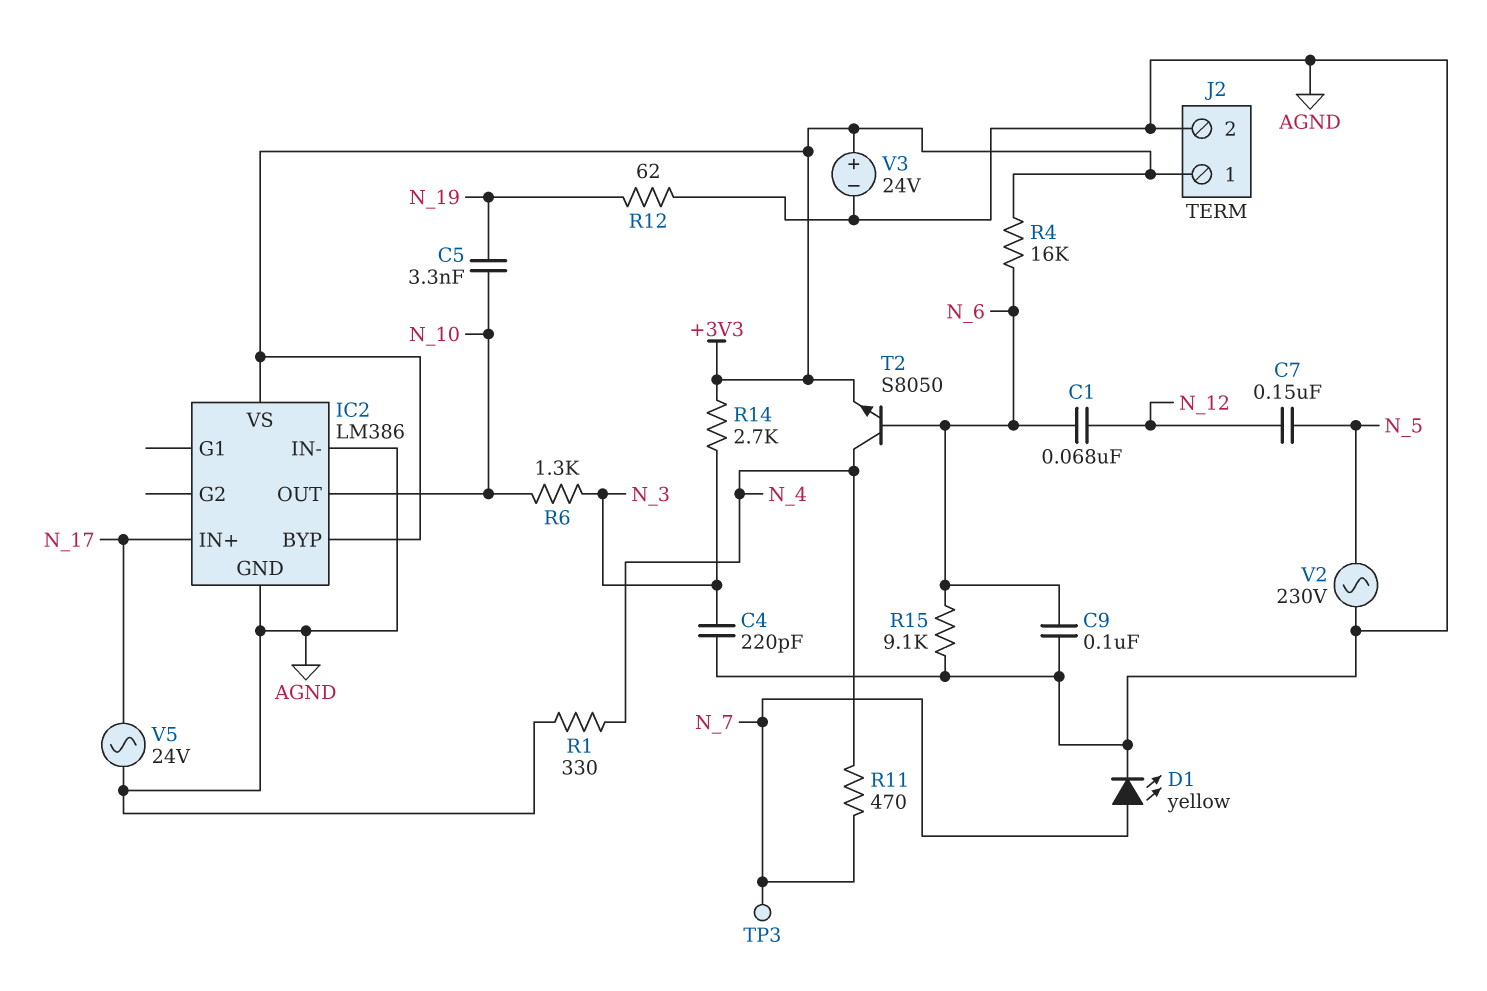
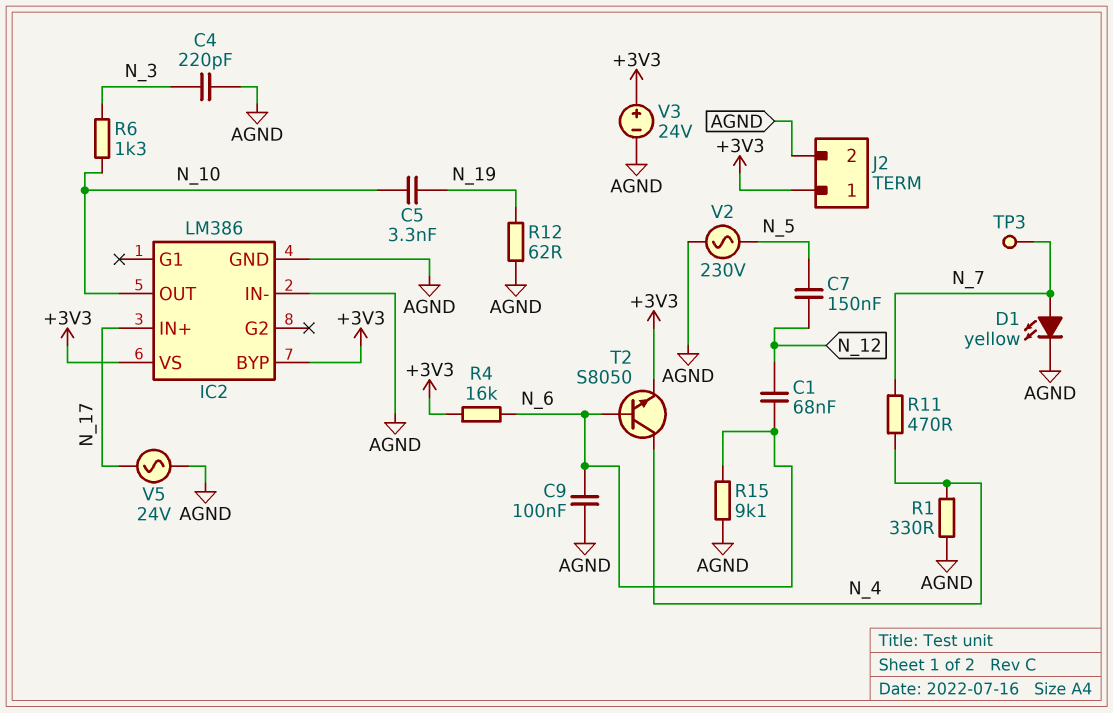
R14: 2.7k (+3V3, N_3) -> none

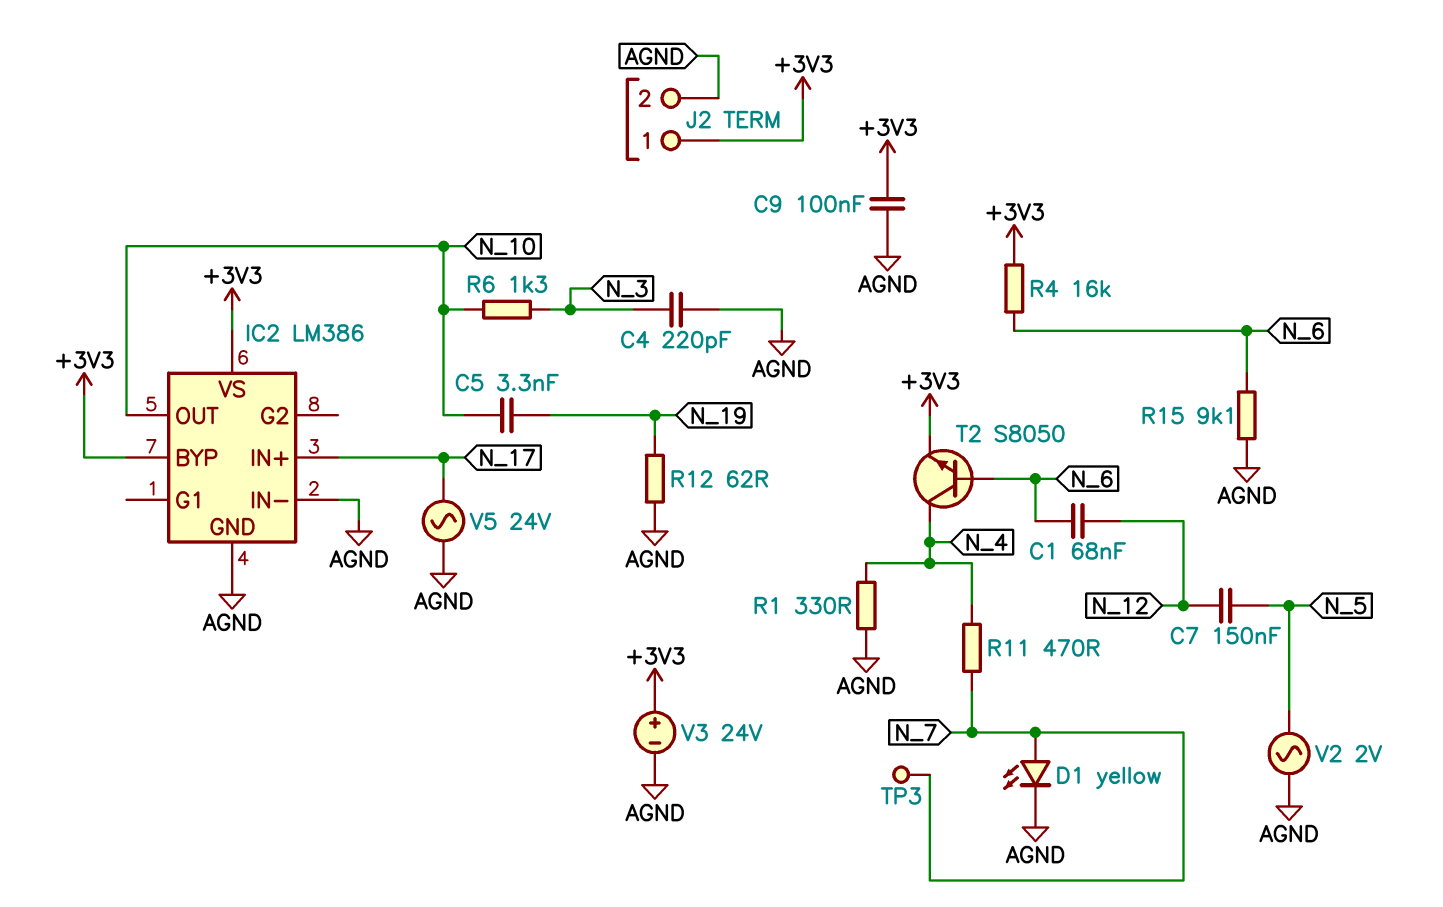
C9: 100nF (AGND, N_6) -> 100nF (+3V3, AGND)
V2: AC 230V (AGND, N_5) -> AC 2V (AGND, N_5)

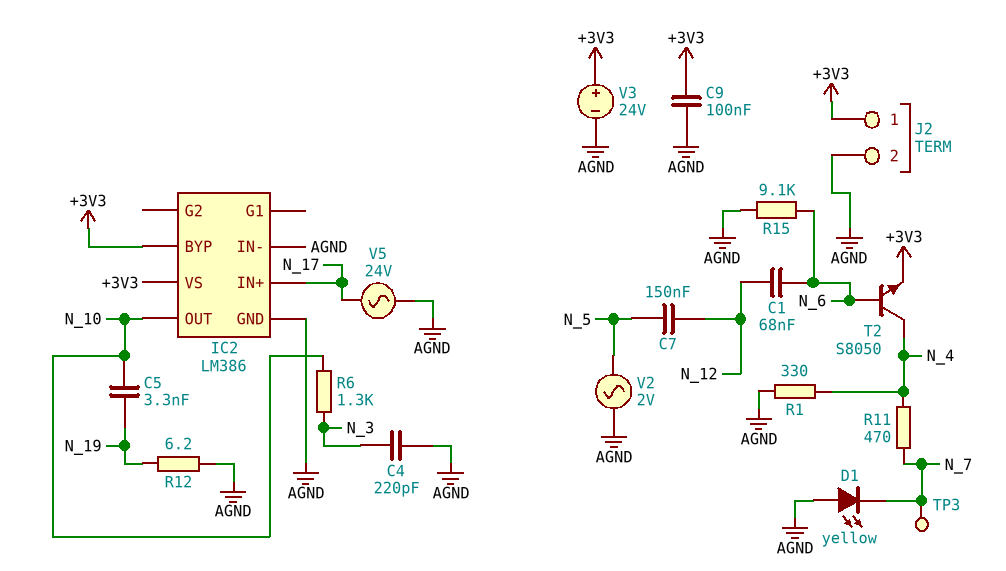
D1: LED yellow (A N_7, K AGND) -> LED yellow (A AGND, K N_7)
R4: 16k (+3V3, N_6) -> none
R12: 62 (AGND, N_19) -> 6.2 (AGND, N_19)

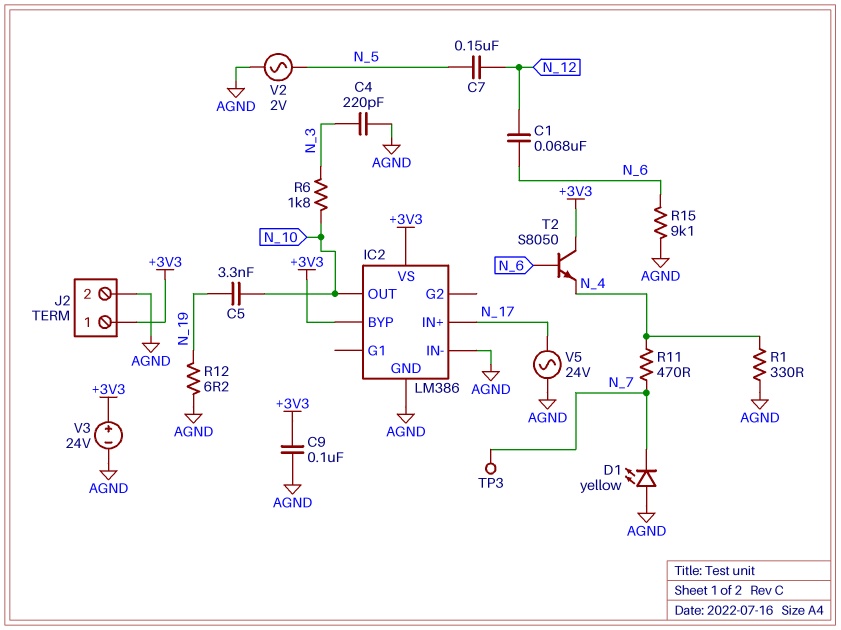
R6: 1.3k (N_3, N_10) -> 1.8k (N_3, N_10)
T2: NPN S8050 (B N_6, C N_4, E +3V3) -> NPN S8050 (B N_6, C +3V3, E N_4)

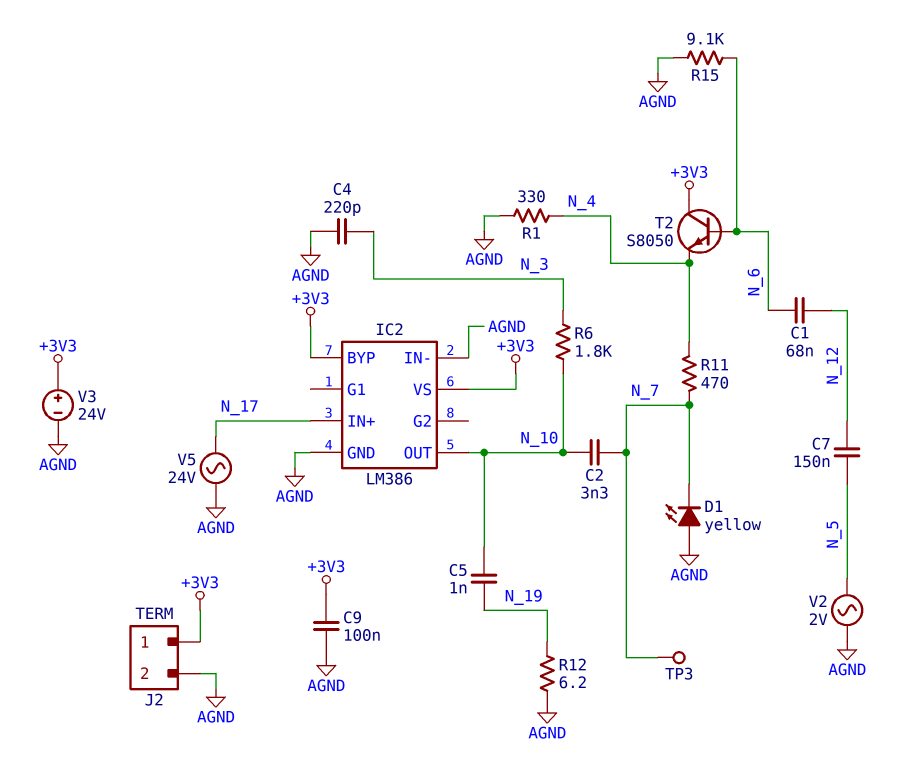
C2: none -> 3.3nF (N_7, N_10)
C5: 3.3nF (N_10, N_19) -> 1nF (N_10, N_19)

